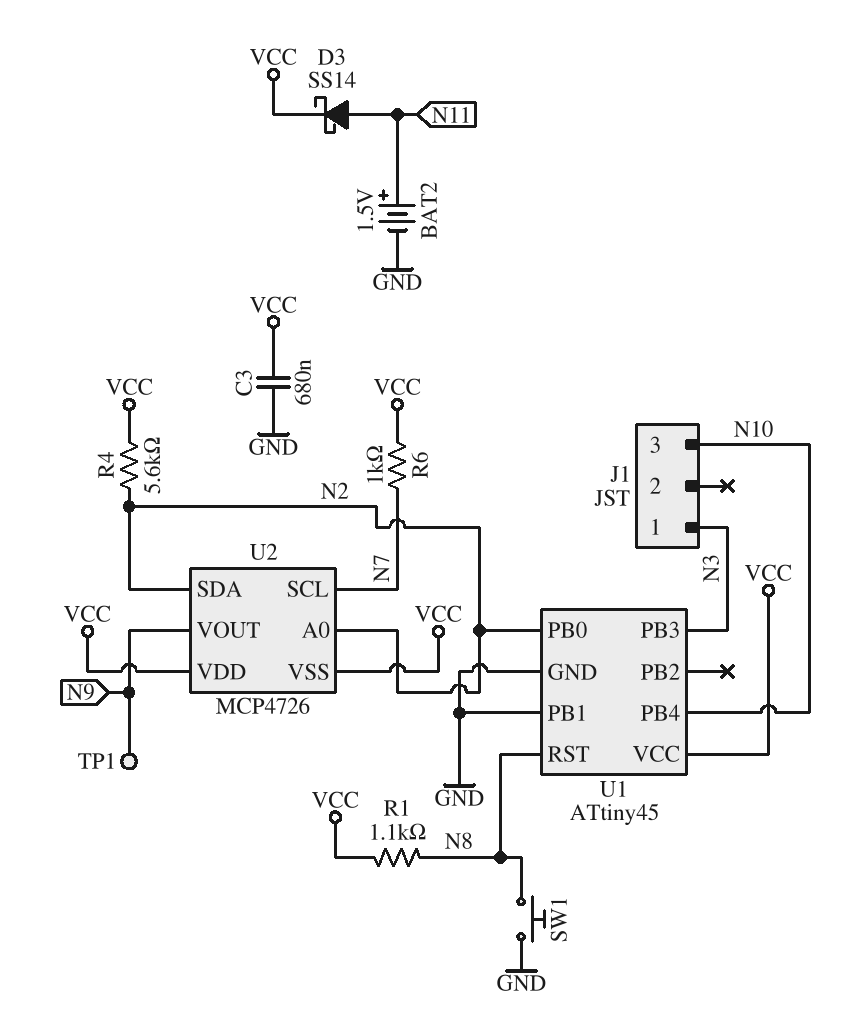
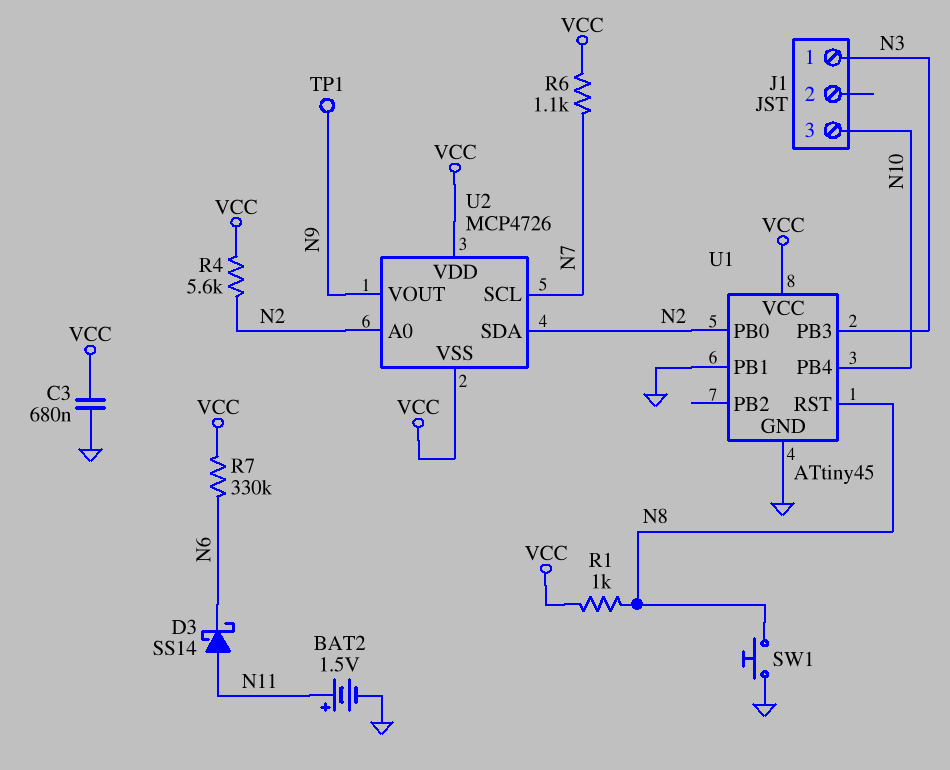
D3: schottky SS14 (A N11, K VCC) -> schottky SS14 (A N11, K N6)
R1: 1.1k (N8, VCC) -> 1k (N8, VCC)
R6: 1k (N7, VCC) -> 1.1k (N7, VCC)
R7: none -> 330k (N6, VCC)

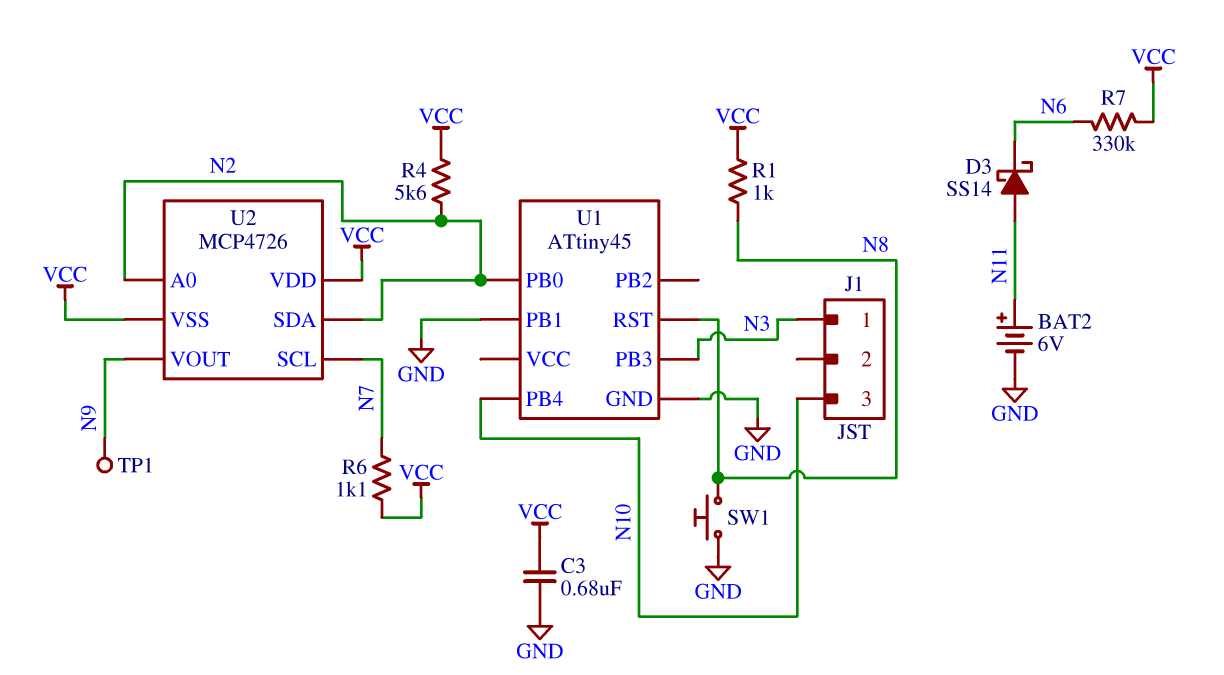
BAT2: 1.5V (plus N11, minus GND) -> 6V (plus N11, minus GND)
U1 pin VCC: VCC -> none

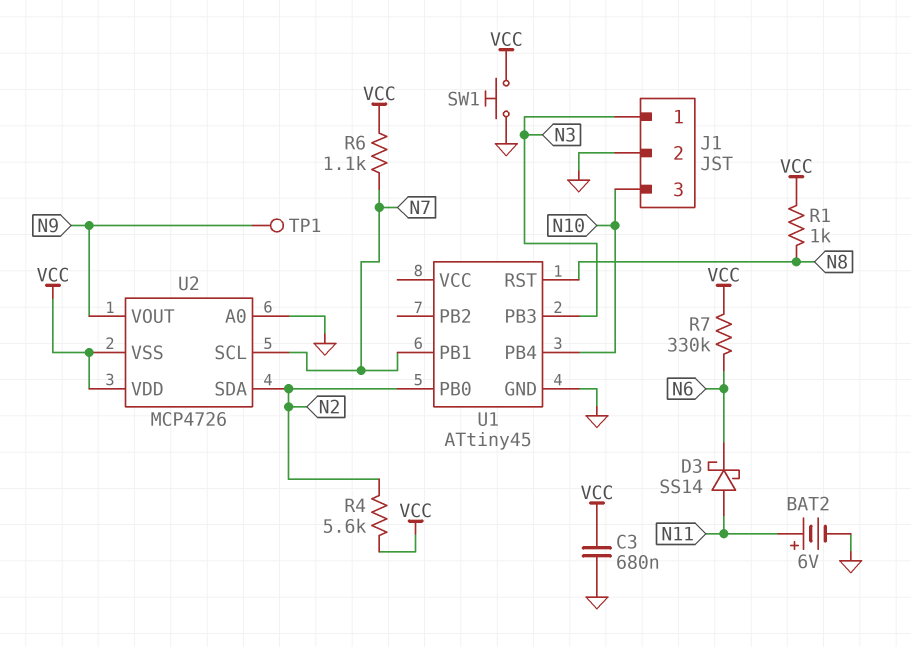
J1 pin 2: none -> GND
SW1: button (GND, N8) -> button (GND, VCC)
U1 pin PB1: GND -> N7
U2 pin A0: N2 -> GND

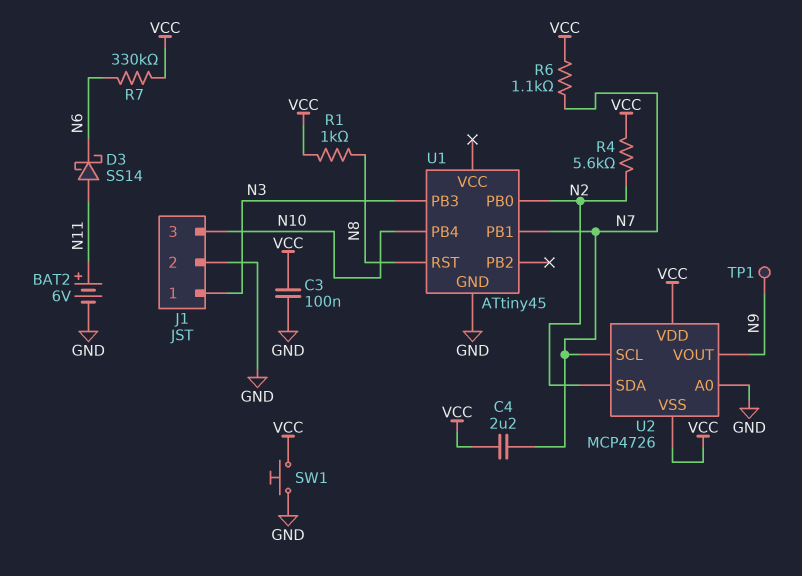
C3: 680nF (GND, VCC) -> 100nF (GND, VCC)
C4: none -> 2.2uF (N7, VCC)

